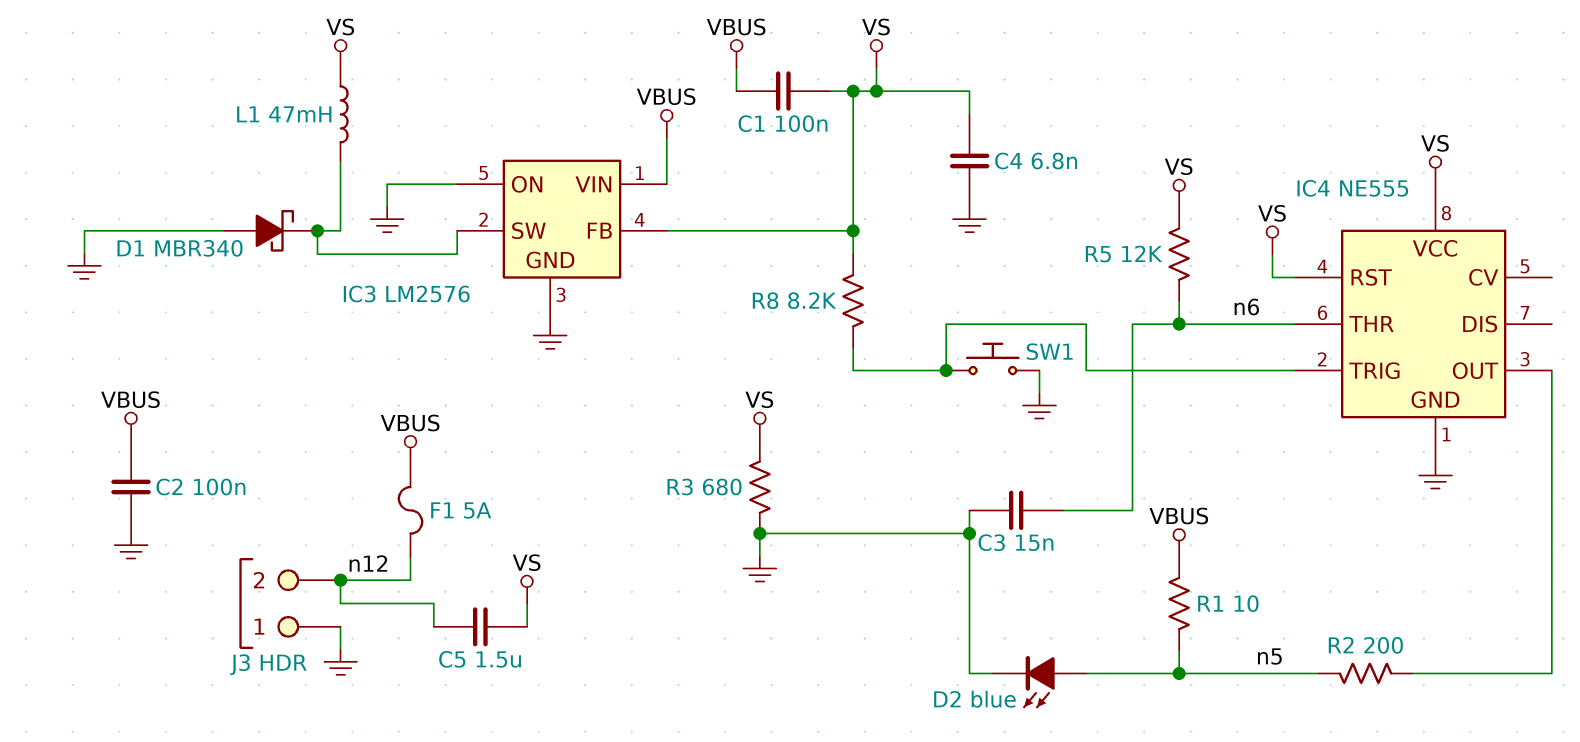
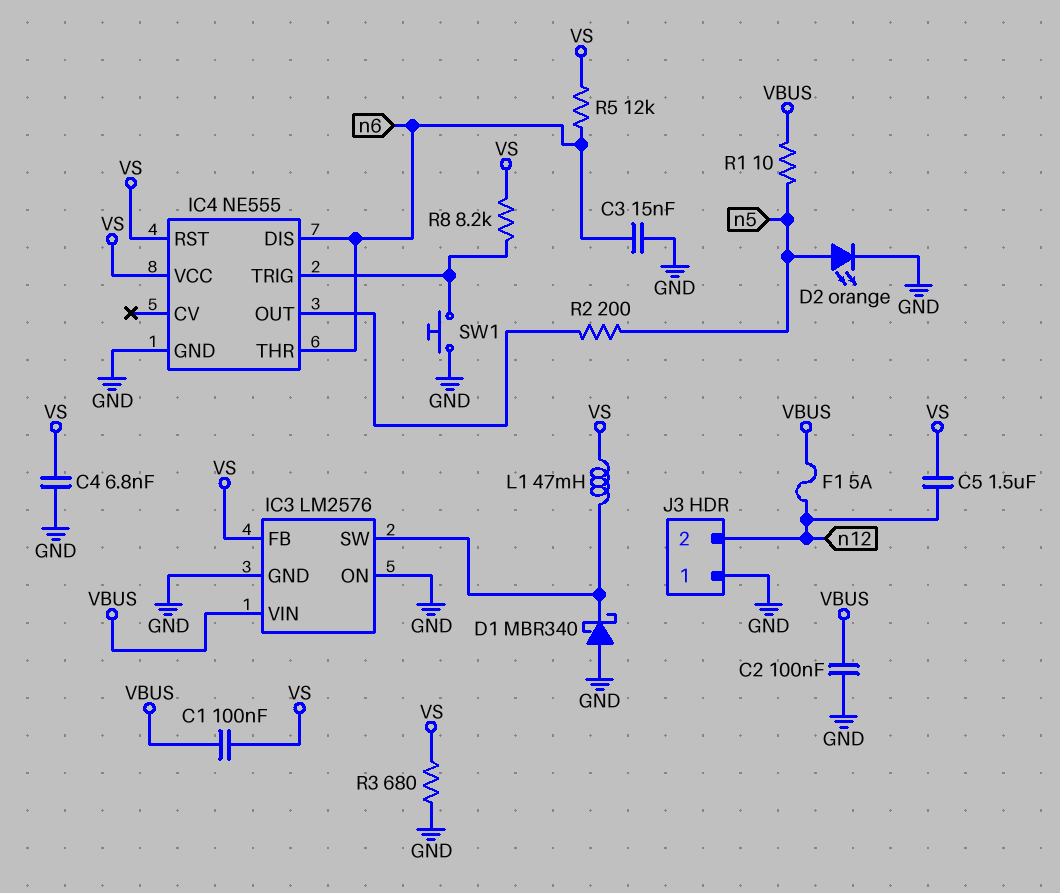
D2: LED blue (A n5, K GND) -> LED orange (A n5, K GND)
IC4 pin DIS: none -> n6

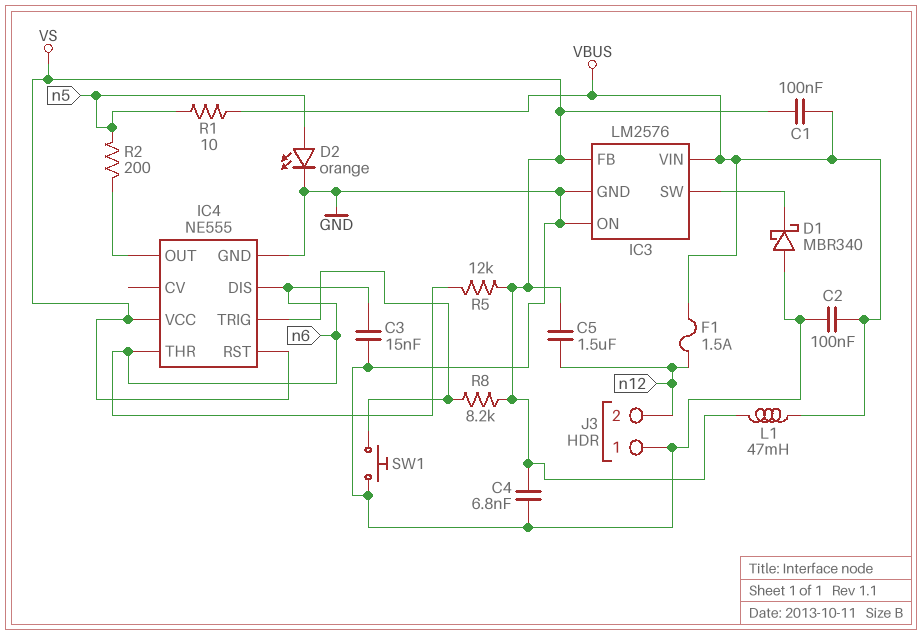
F1: 5A (VBUS, n12) -> 1.5A (VBUS, n12)
L1: 47mH (IC3/SW, VS) -> 47mH (VBUS, VS)
R3: 680 (GND, VS) -> none

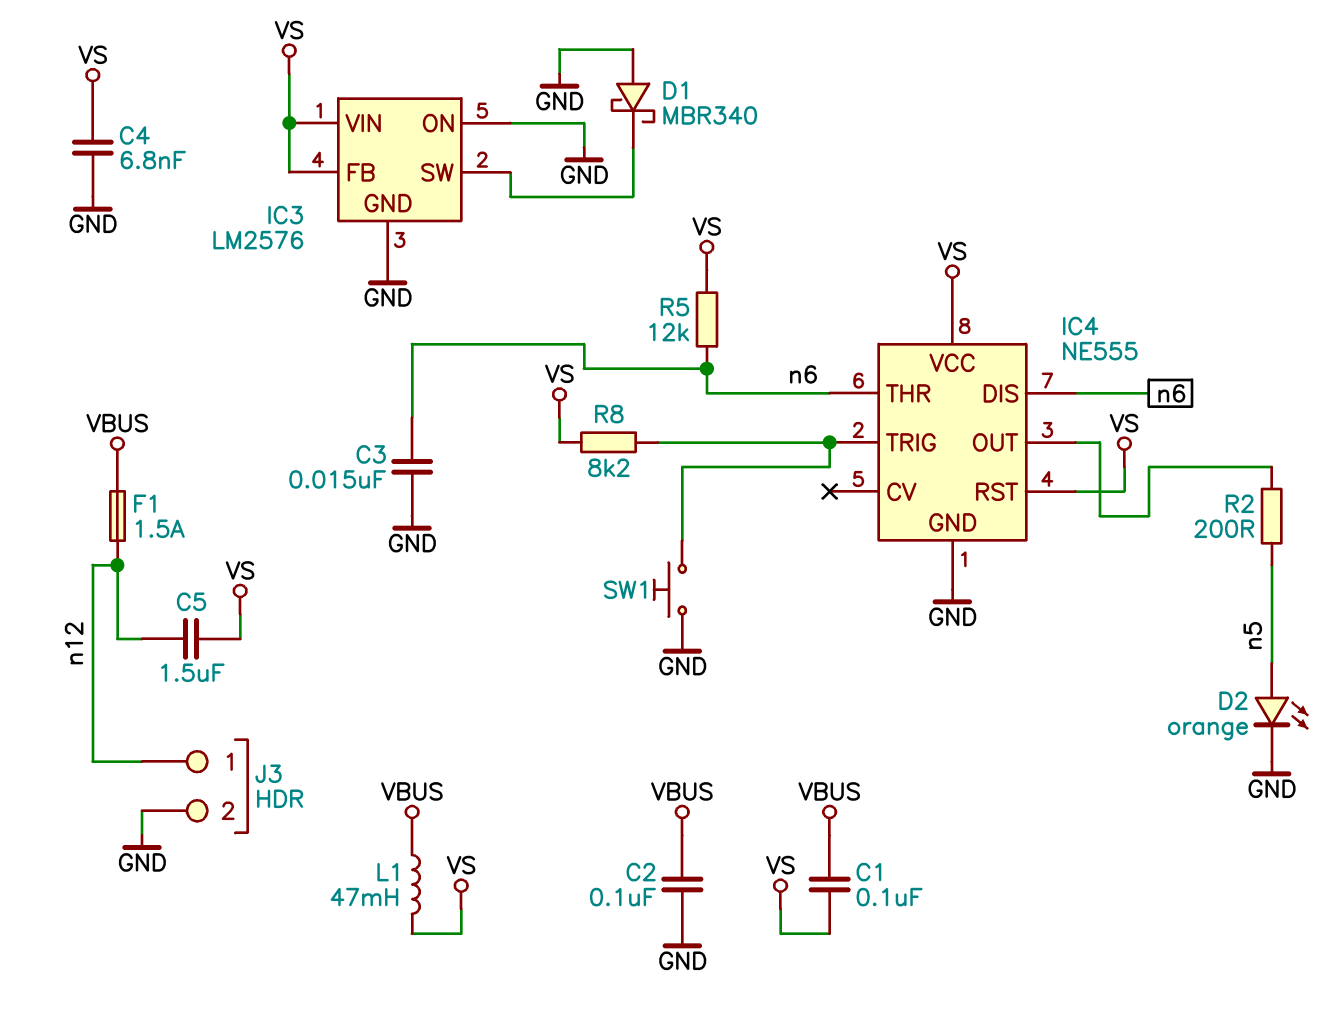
IC3 pin VIN: VBUS -> VS
J3 pin 1: GND -> n12
J3 pin 2: n12 -> GND
R1: 10 (VBUS, n5) -> none

